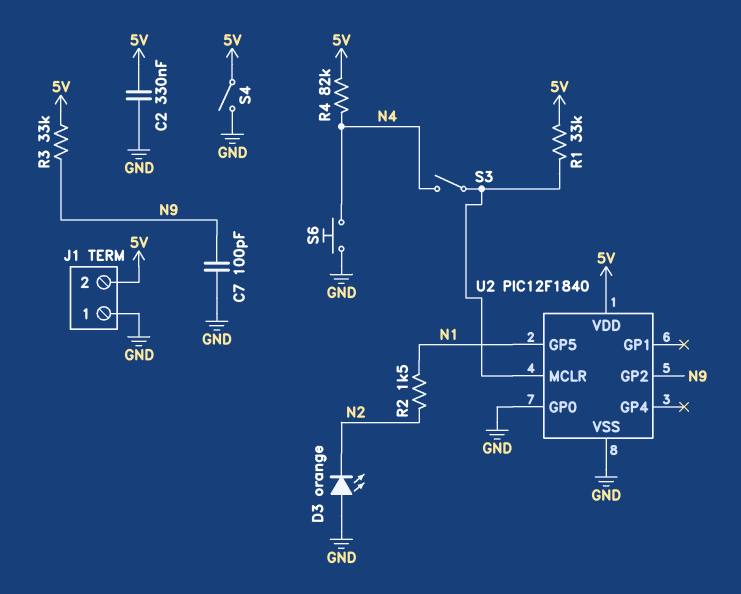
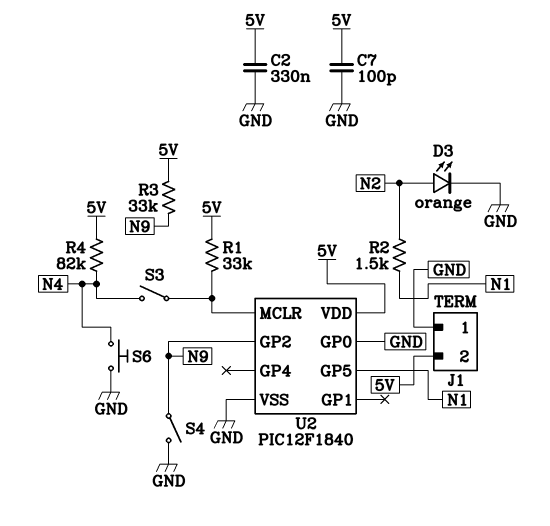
C7: 100pF (GND, N9) -> 100pF (5V, GND)
D3: LED orange (A GND, K N2) -> LED orange (A N2, K GND)
S4: switch (5V, GND) -> switch (GND, N9)

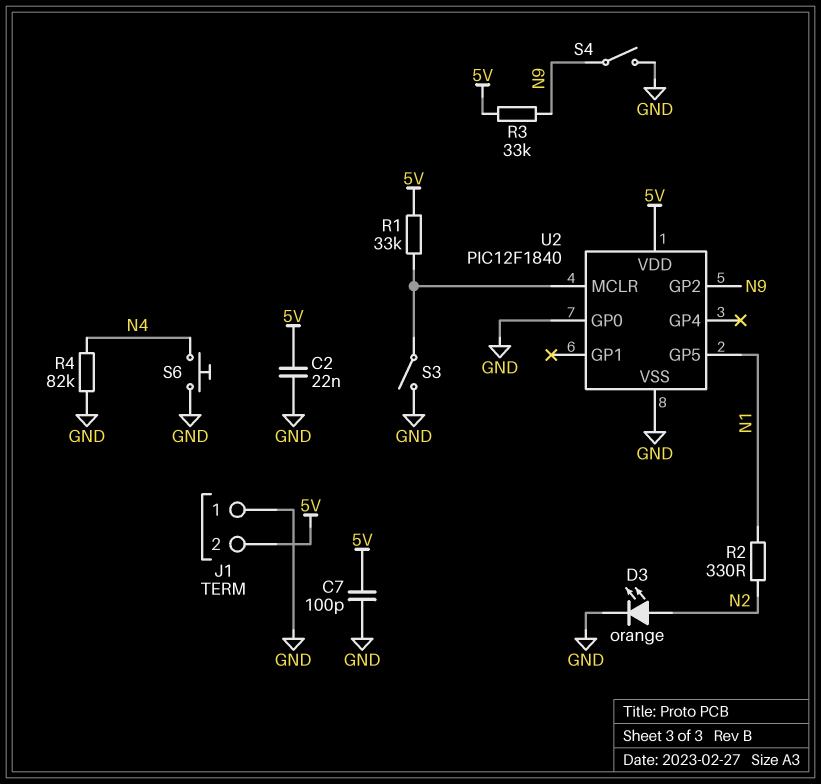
C2: 330nF (5V, GND) -> 22nF (5V, GND)
R2: 1.5k (N1, N2) -> 330 (N1, N2)
R4: 82k (5V, N4) -> 82k (GND, N4)
S3: switch (N4, U2/MCLR) -> switch (GND, U2/MCLR)

